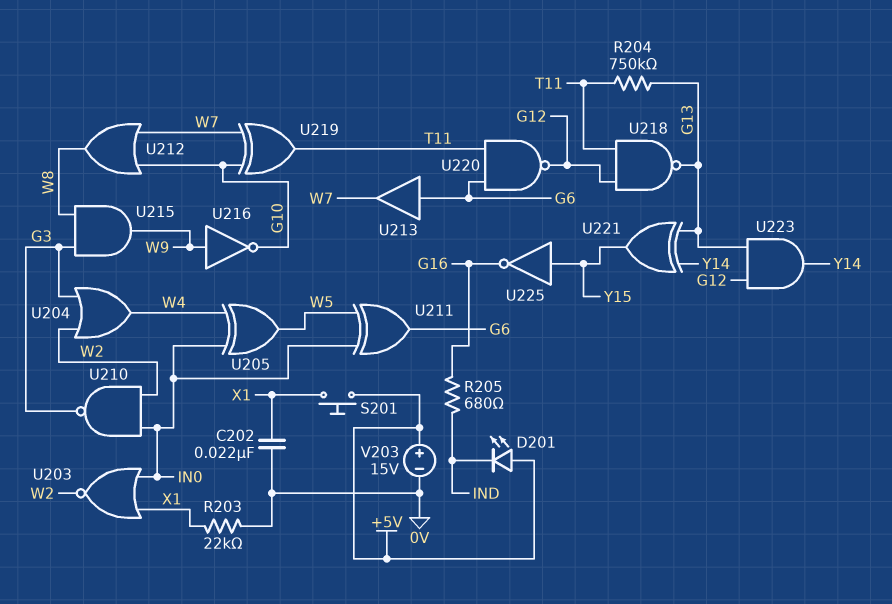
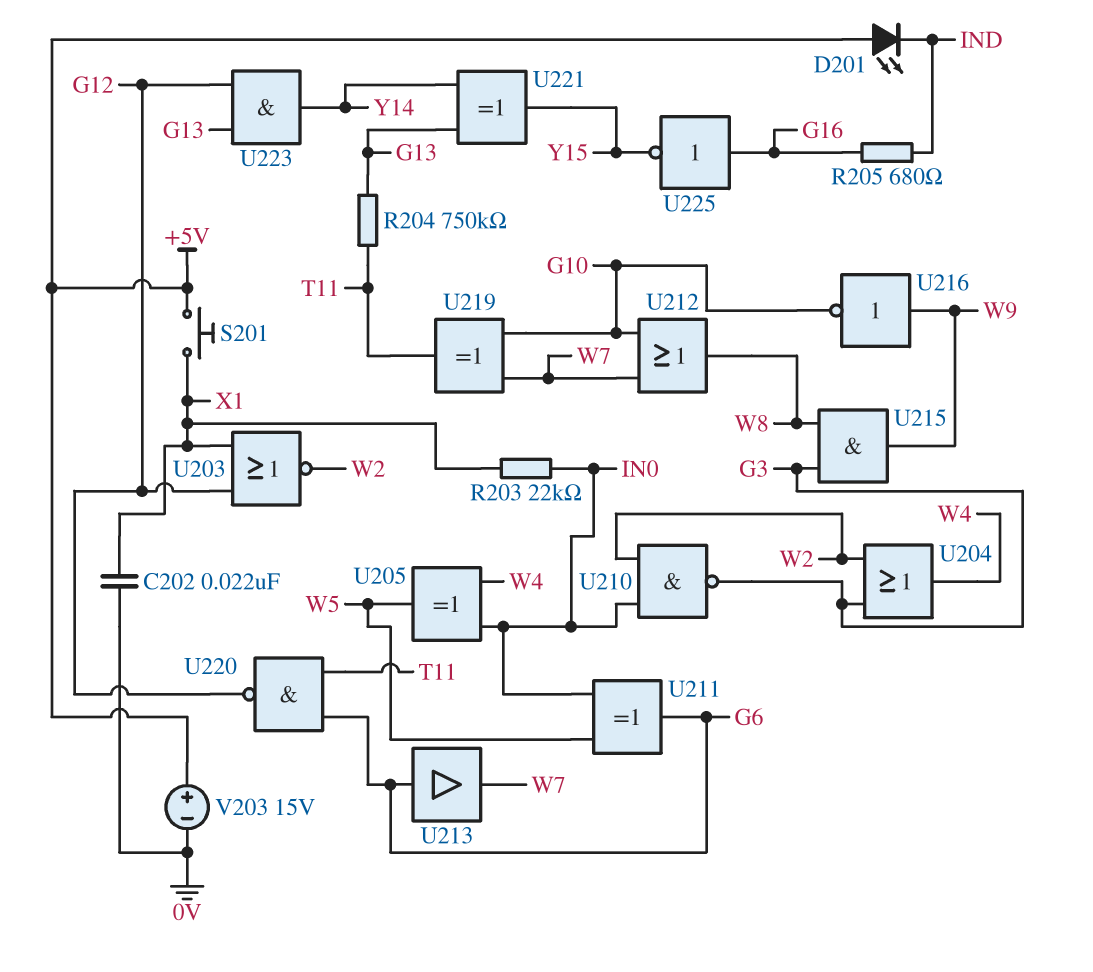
R203: 22k (0V, X1) -> 22k (IN0, X1)
U203: NOR (in IN0, in X1, out W2) -> NOR (in G12, in X1, out W2)
U218: NAND (in G12, in T11, out G13) -> none
U225: NOT (in Y15, out G16) -> NOT (in G16, out Y15)

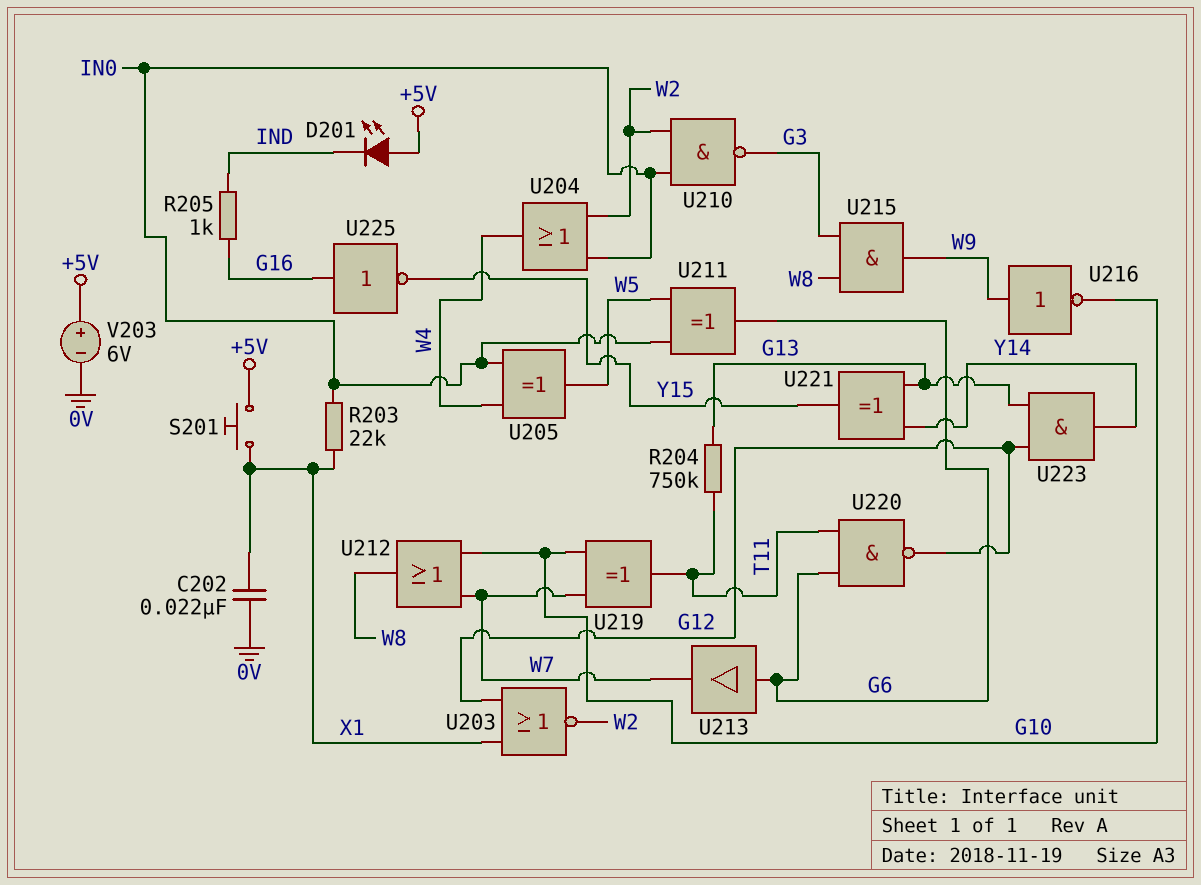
R205: 680 (G16, IND) -> 1k (G16, IND)
U204: OR (in G3, in W2, out W4) -> OR (in IN0, in W2, out W4)
V203: 15V (plus +5V, minus 0V) -> 6V (plus +5V, minus 0V)

